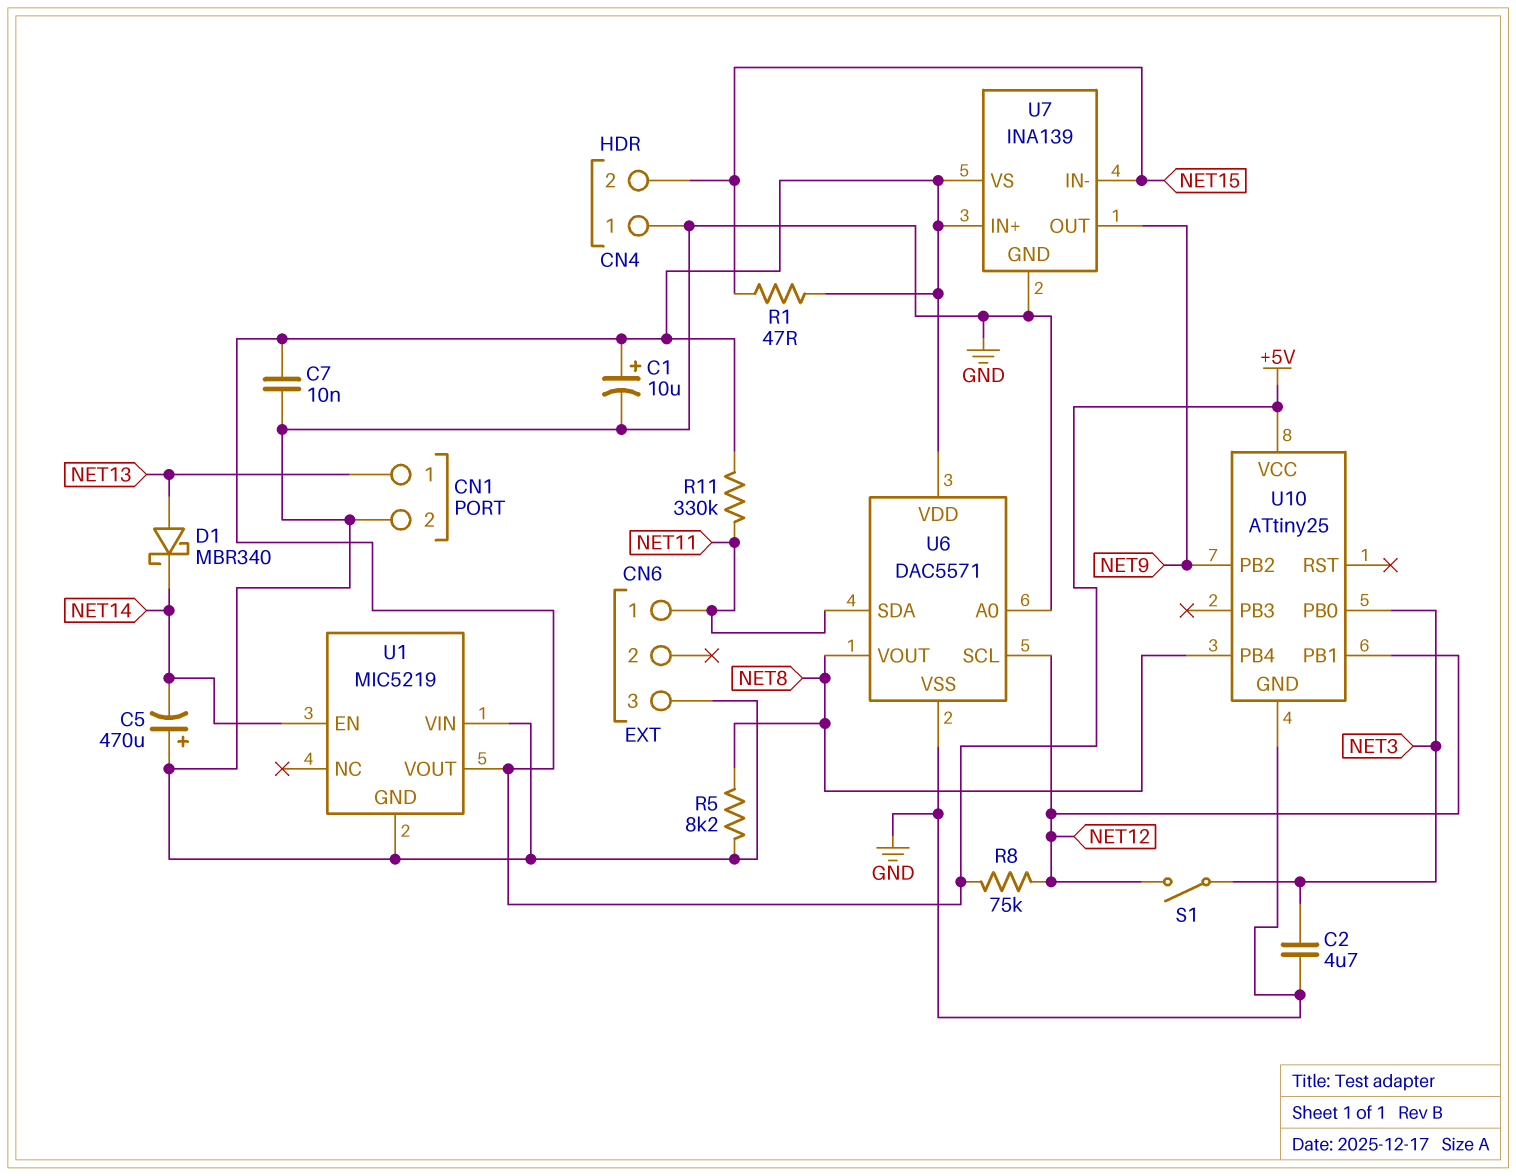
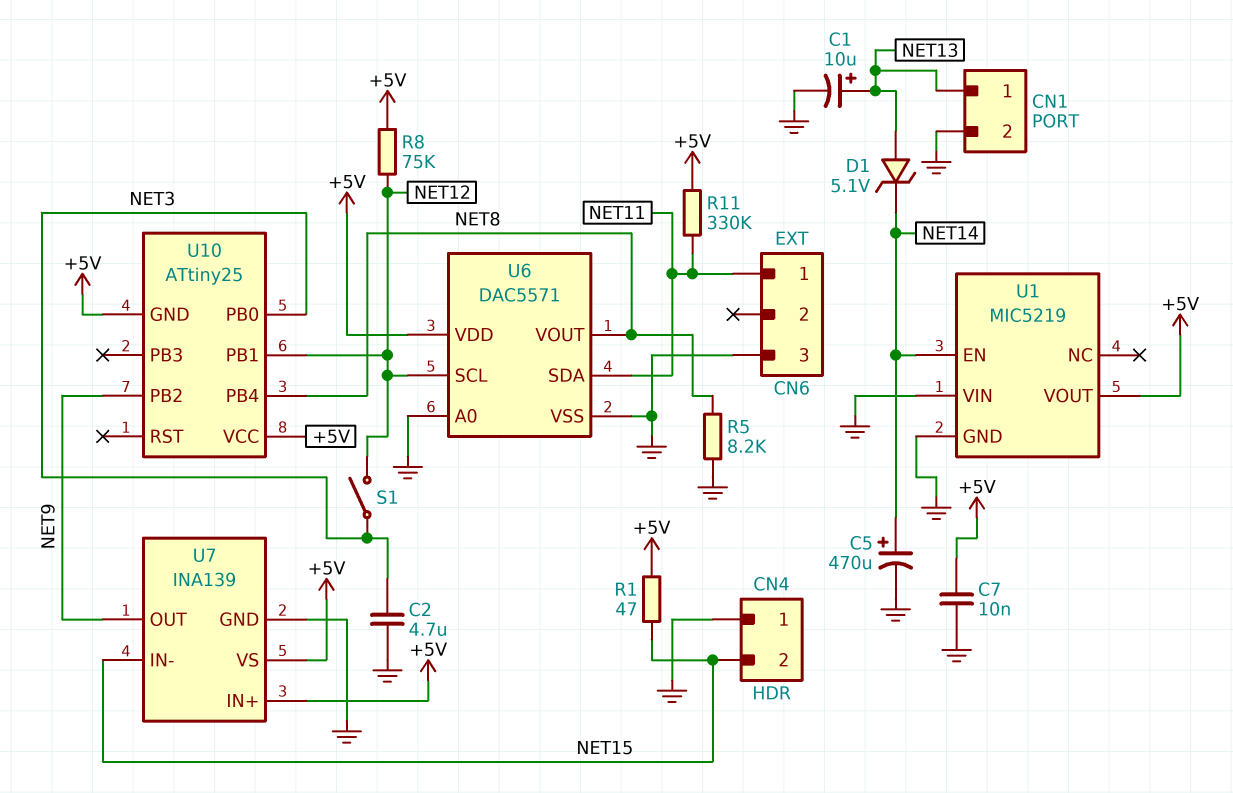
C1: 10uF (plus +5V, minus GND) -> 10uF (plus NET13, minus GND)
C5: 470uF (plus GND, minus NET14) -> 470uF (plus NET14, minus GND)
D1: schottky MBR340 (A NET13, K NET14) -> zener 5.1V (A NET13, K NET14)
U10 pin GND: GND -> +5V

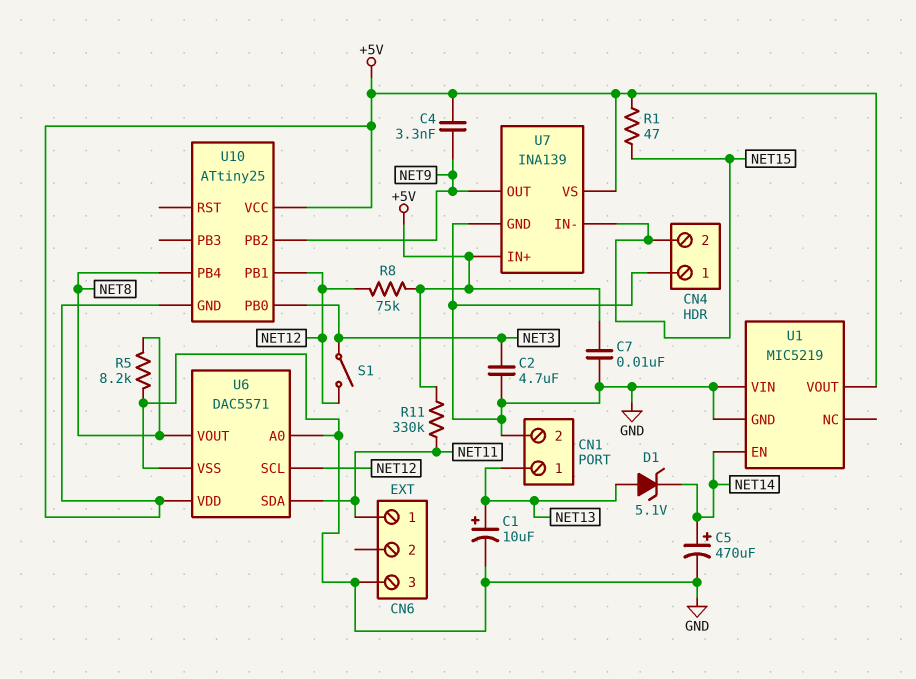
C4: none -> 3.3nF (+5V, NET9)

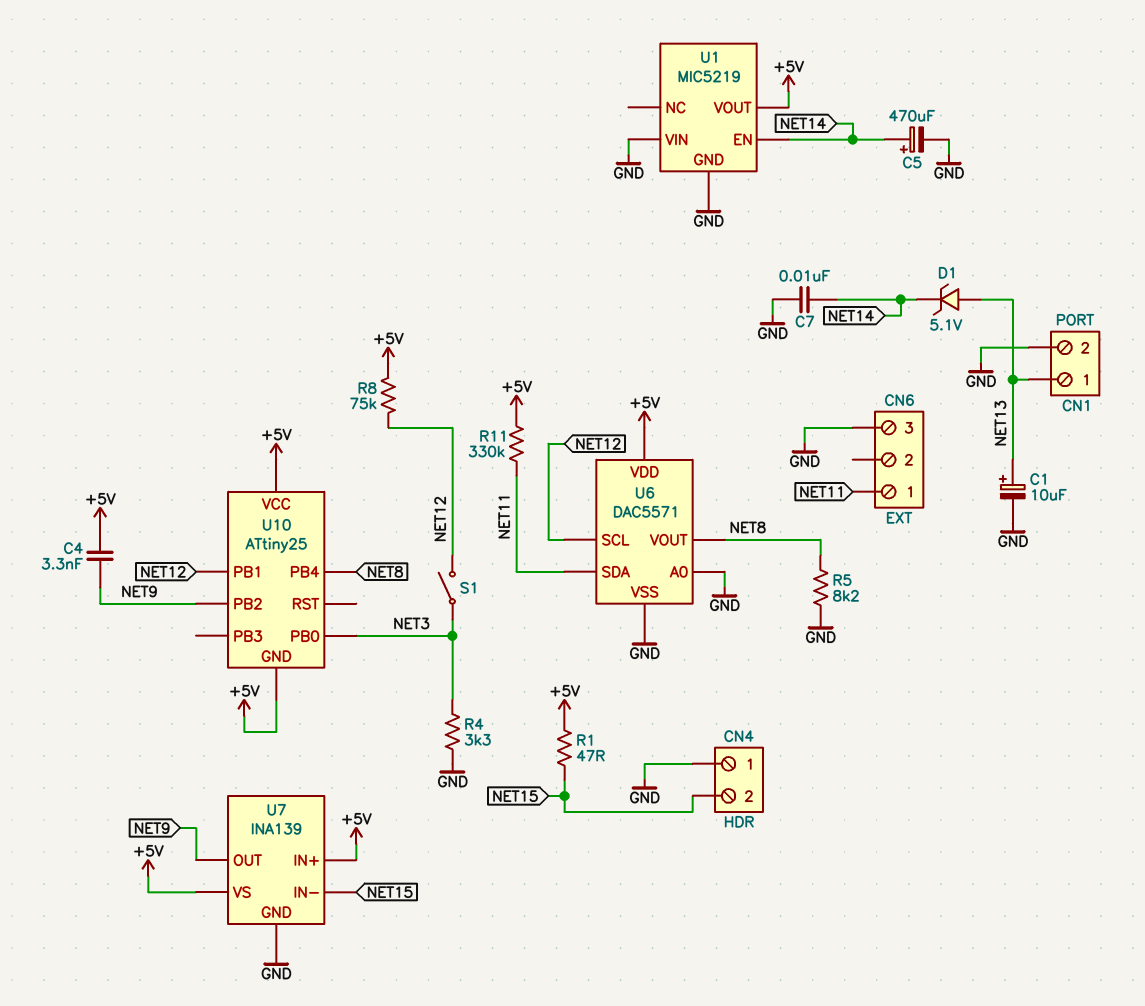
C2: 4.7uF (GND, NET3) -> none
C7: 10nF (+5V, GND) -> 10nF (GND, NET14)
R4: none -> 3.3k (GND, NET3)

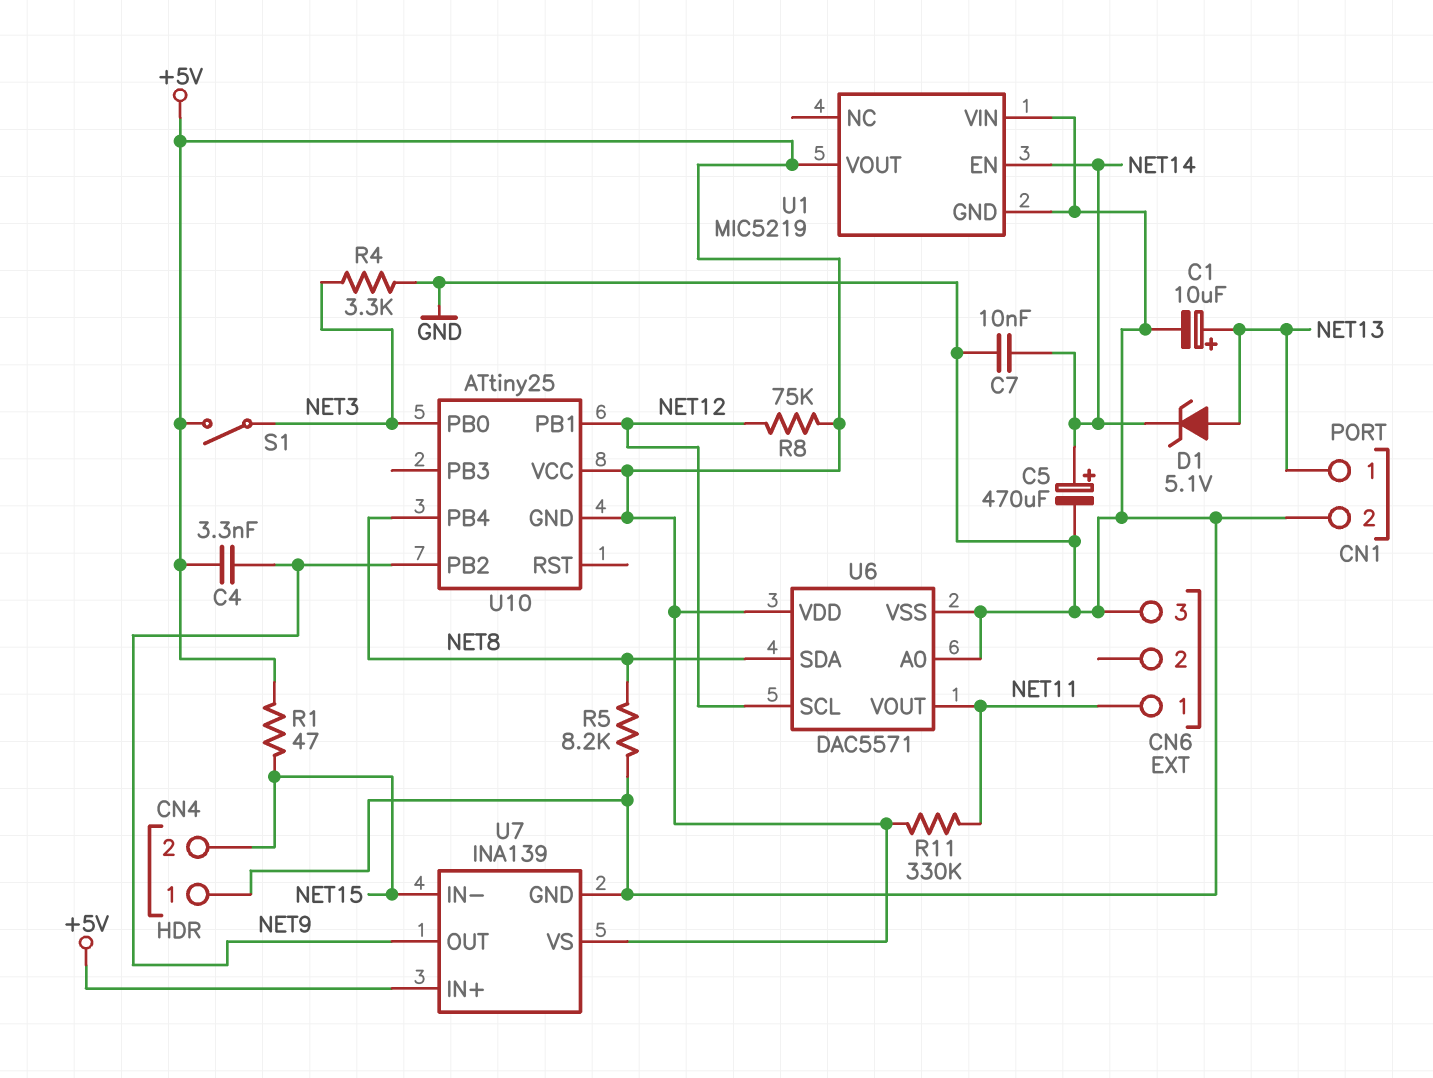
S1: switch (NET3, NET12) -> switch (+5V, NET3)
U6 pin SDA: NET11 -> NET8
U6 pin VOUT: NET8 -> NET11

